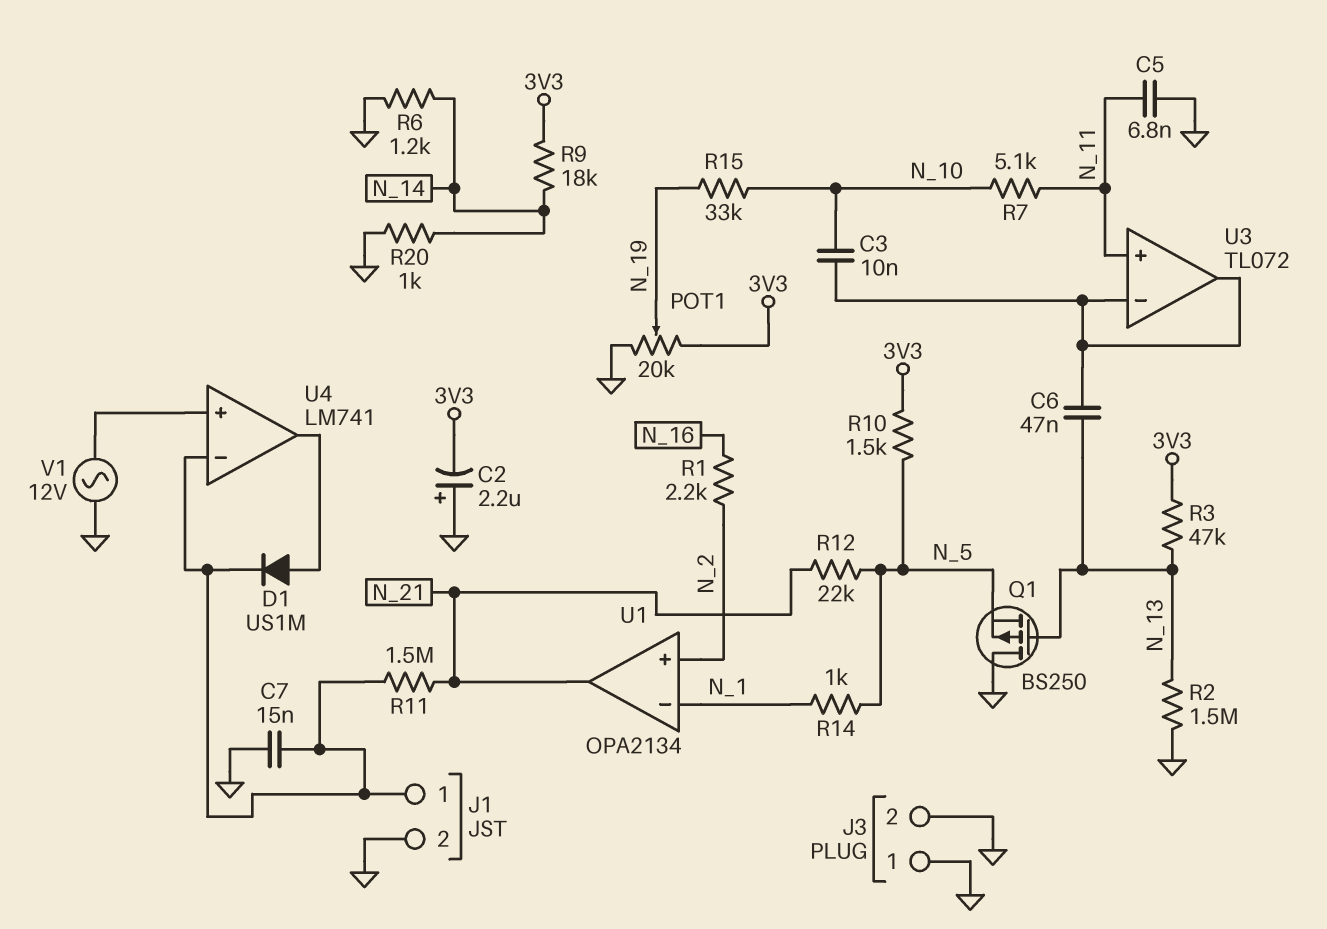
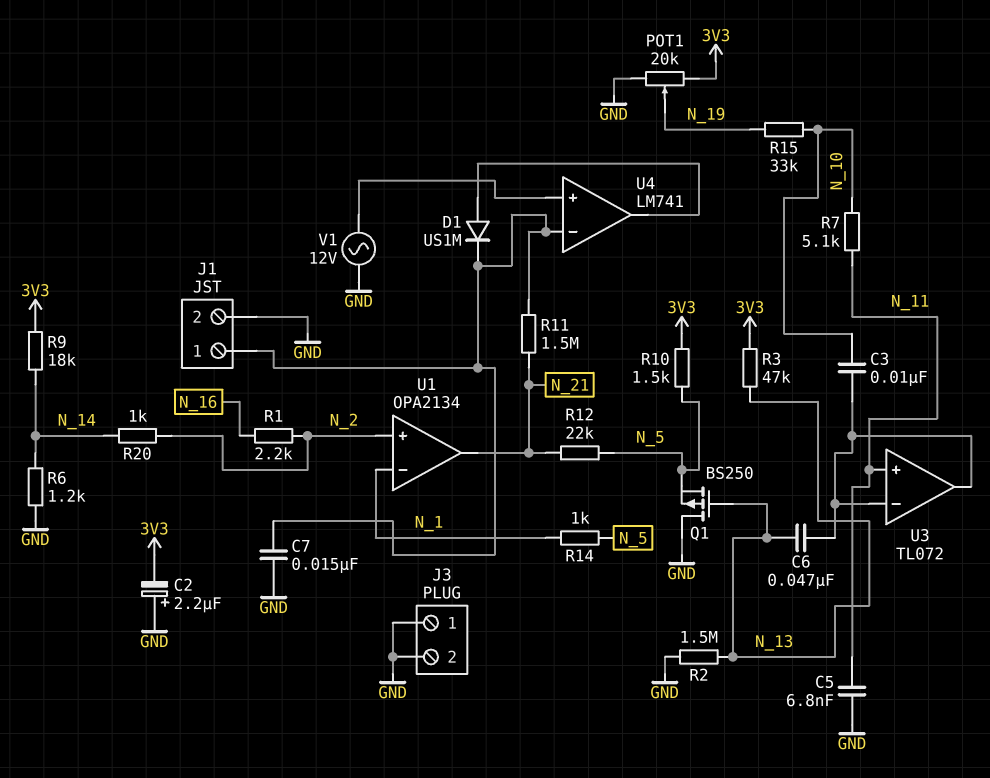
R20: 1k (GND, N_14) -> 1k (N_2, N_14)

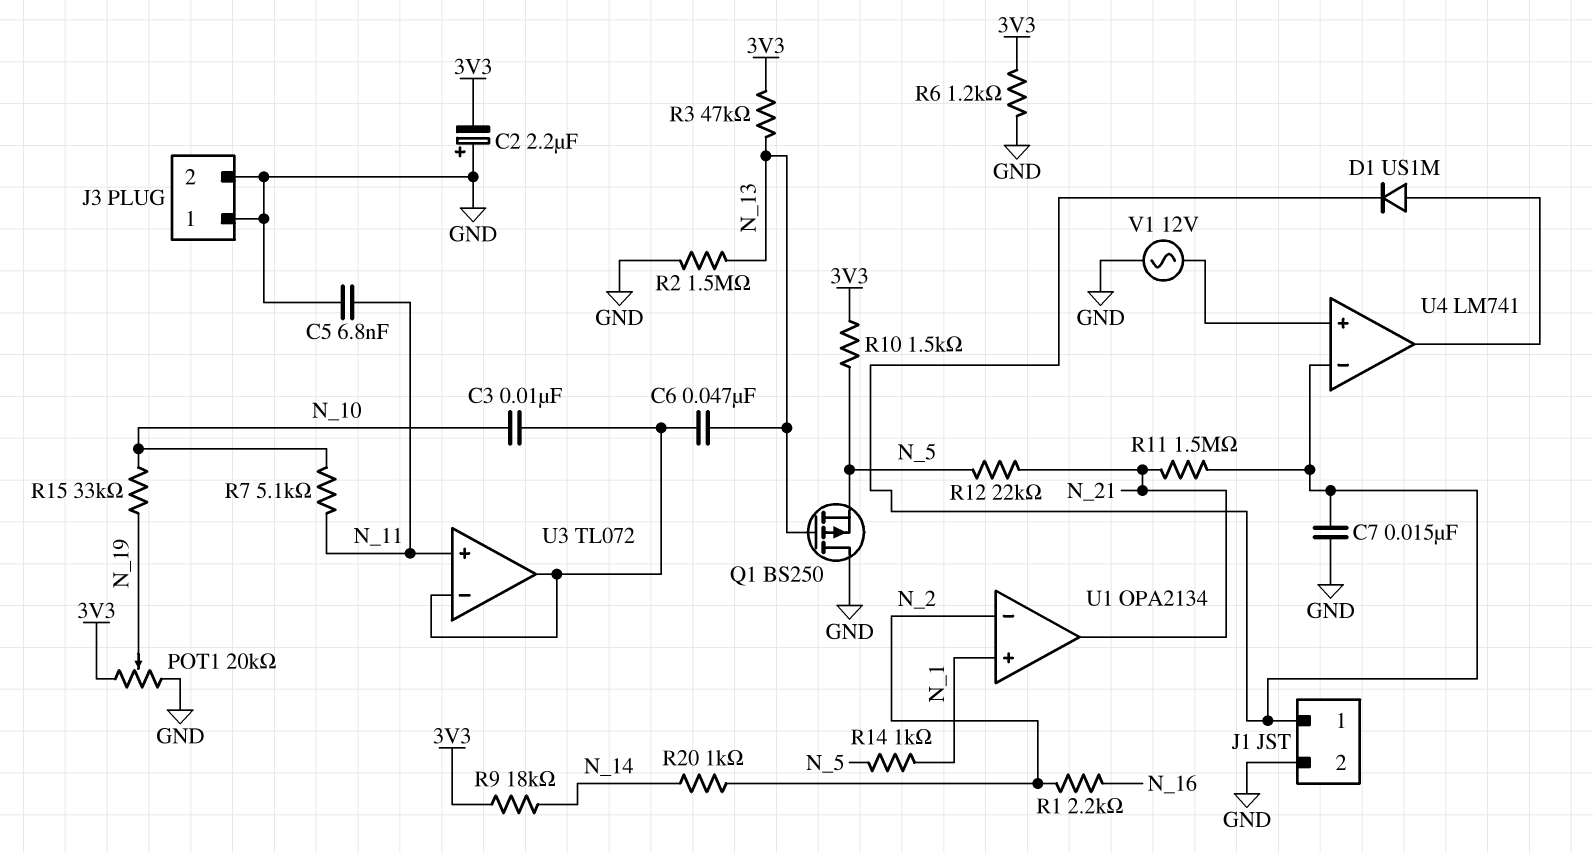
R6: 1.2k (GND, N_14) -> 1.2k (3V3, GND)
U1 pin in+: N_2 -> N_1
U1 pin in-: N_1 -> N_2

